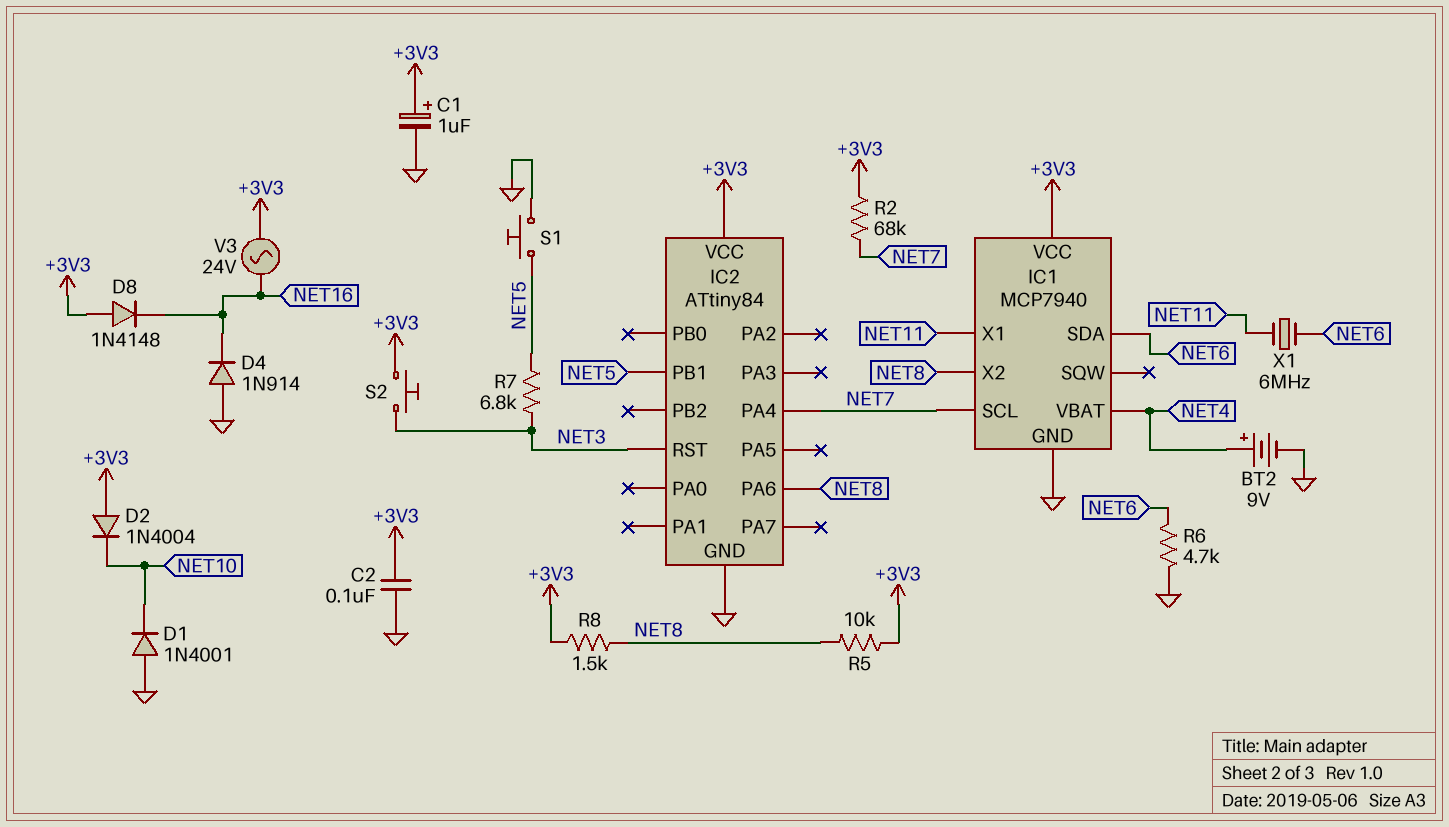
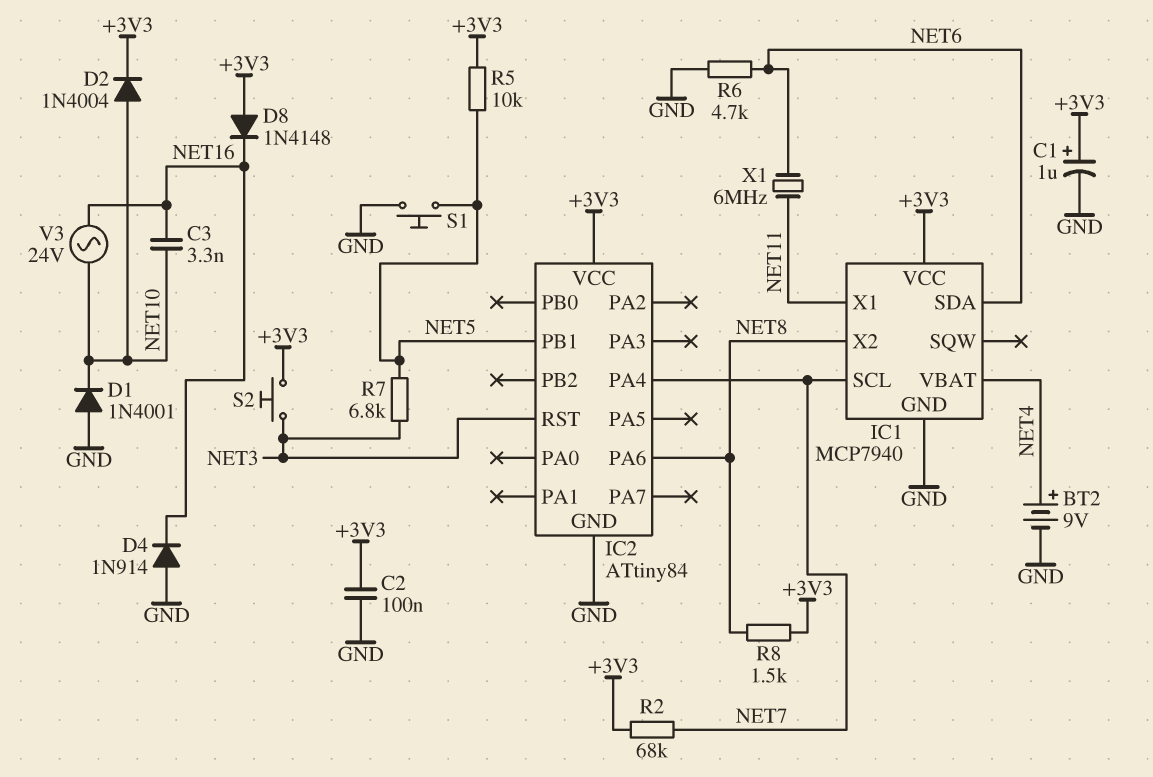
C3: none -> 3.3nF (NET10, NET16)
D2: diode 1N4004 (A +3V3, K NET10) -> diode 1N4004 (A NET10, K +3V3)
R5: 10k (+3V3, NET8) -> 10k (+3V3, NET5)
V3: AC 24V (+3V3, NET16) -> AC 24V (NET10, NET16)

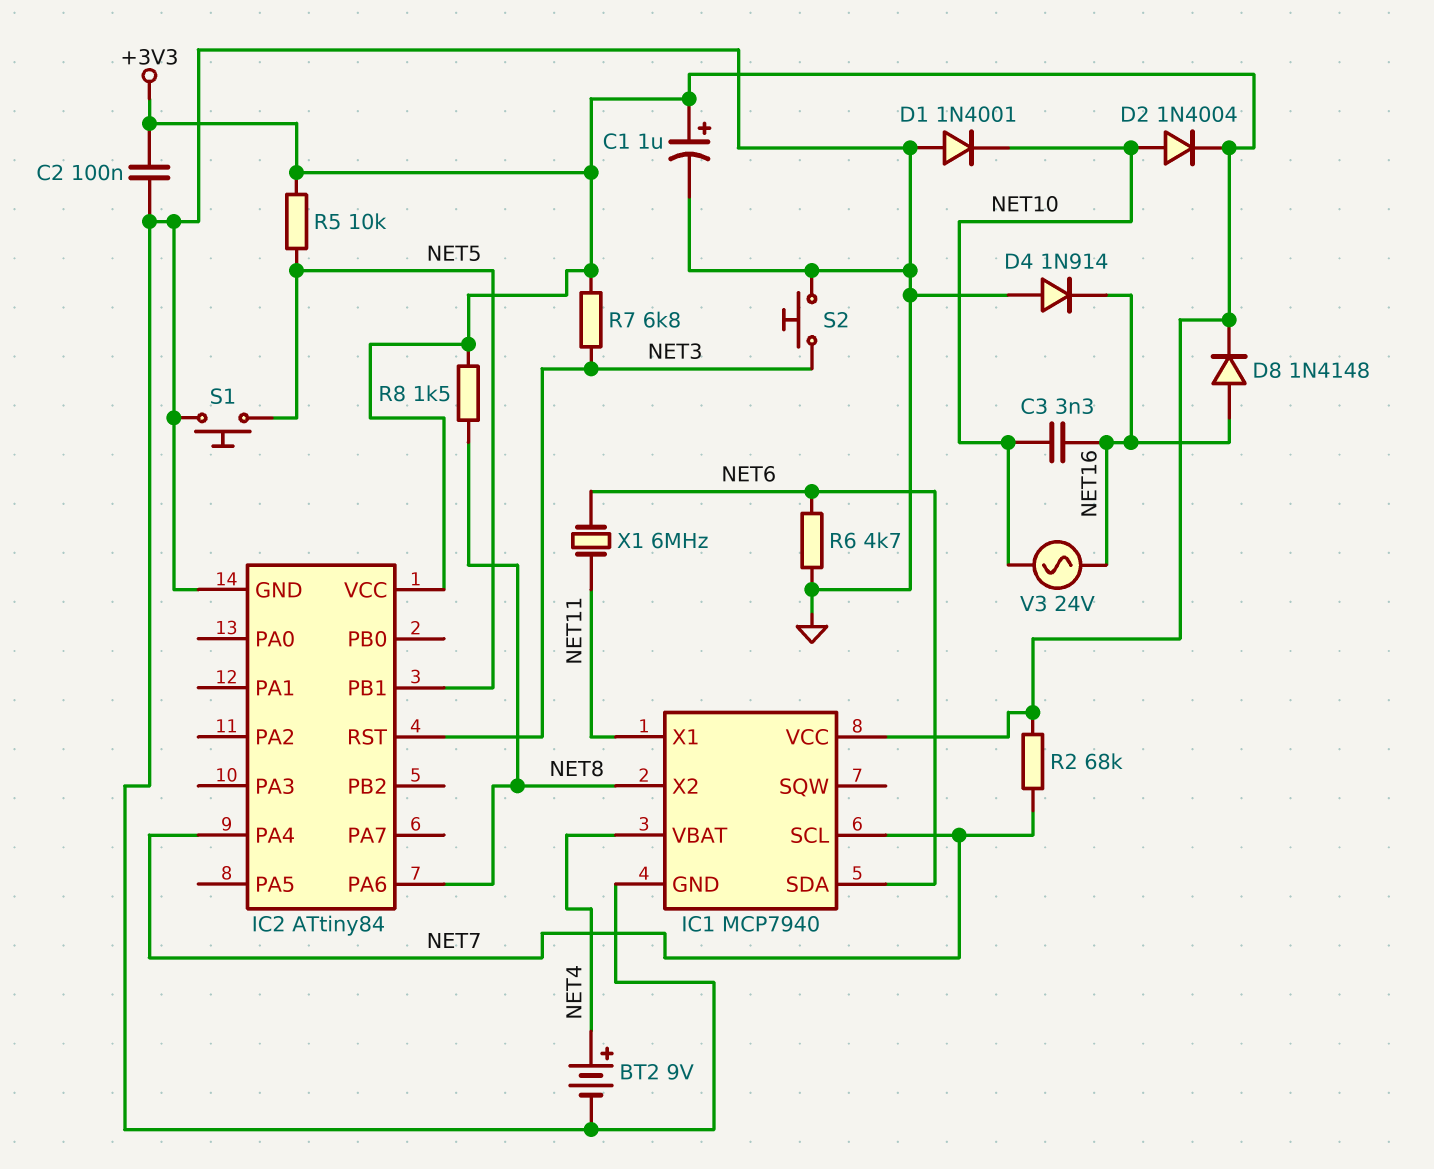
D8: diode 1N4148 (A +3V3, K NET16) -> diode 1N4148 (A NET16, K +3V3)
R7: 6.8k (NET3, NET5) -> 6.8k (+3V3, NET3)
S2: button (+3V3, NET3) -> button (GND, NET3)

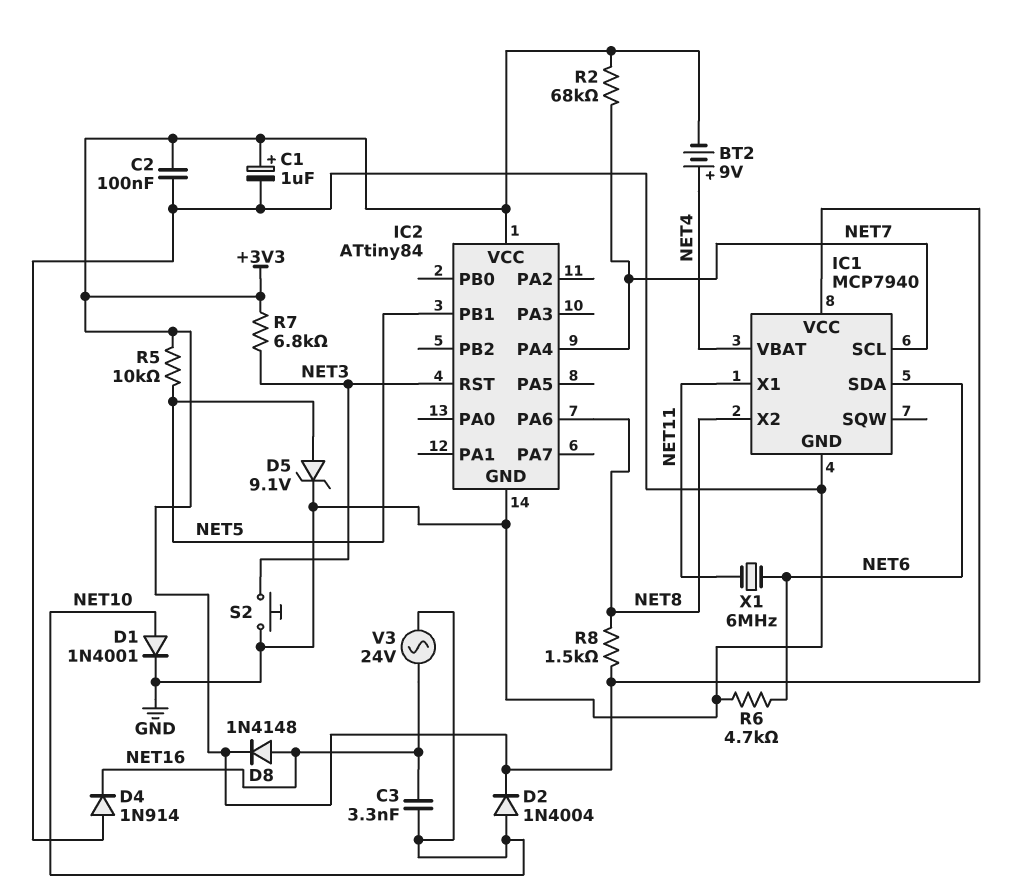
BT2: 9V (plus NET4, minus GND) -> 9V (plus NET4, minus +3V3)
D1: diode 1N4001 (A GND, K NET10) -> diode 1N4001 (A NET10, K GND)
D5: none -> zener 9.1V (A NET5, K GND)
S1: button (GND, NET5) -> none

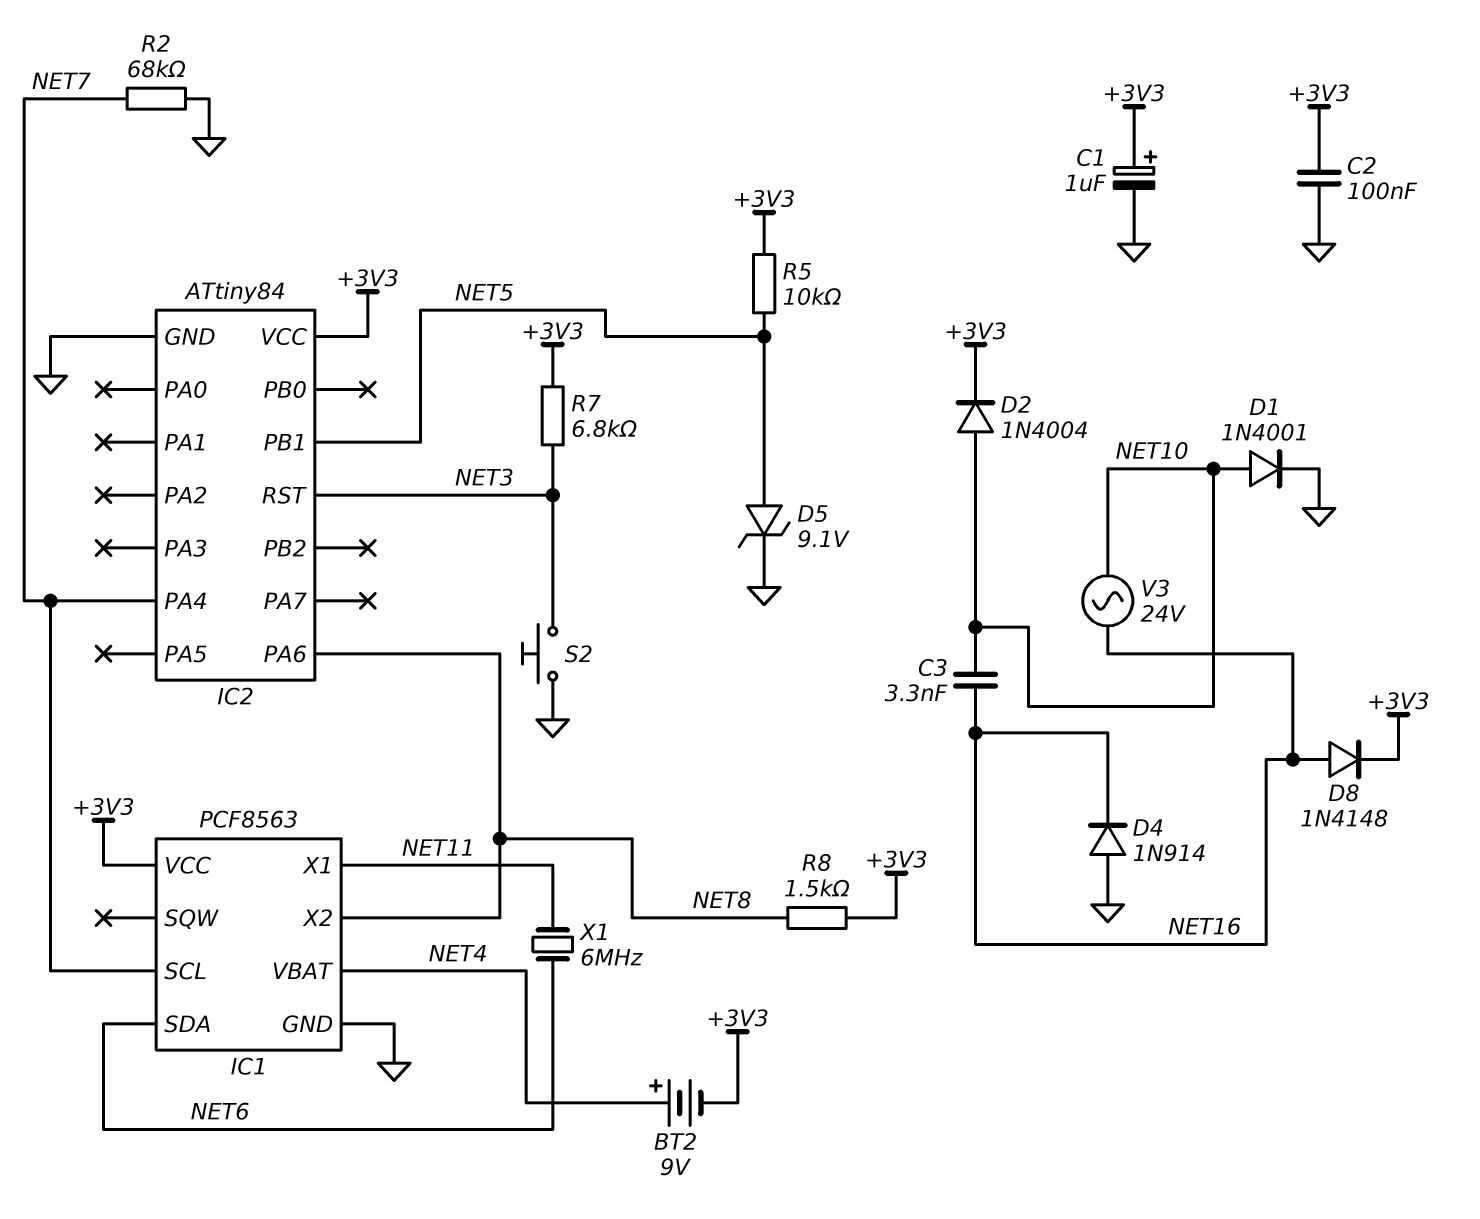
IC1: MCP7940 -> PCF8563
R2: 68k (+3V3, NET7) -> 68k (GND, NET7)
R6: 4.7k (GND, NET6) -> none

